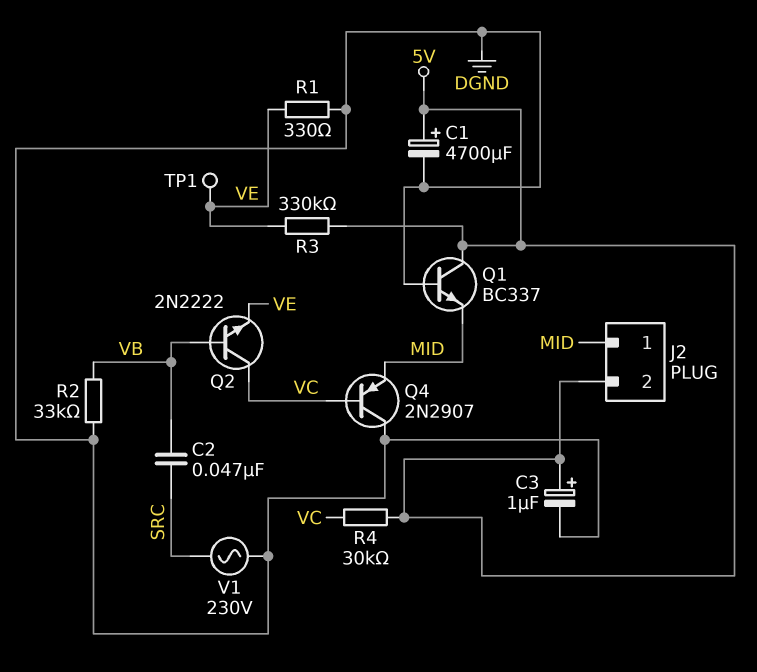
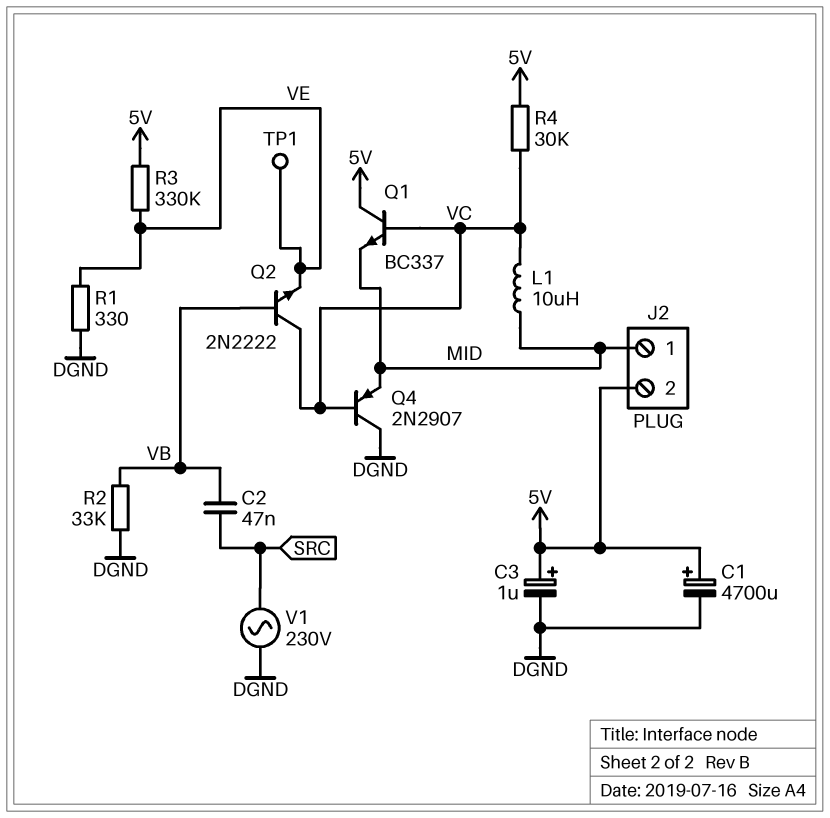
L1: none -> 10uH (MID, VC)
Q1: NPN BC337 (B DGND, C 5V, E MID) -> NPN BC337 (B VC, C 5V, E MID)

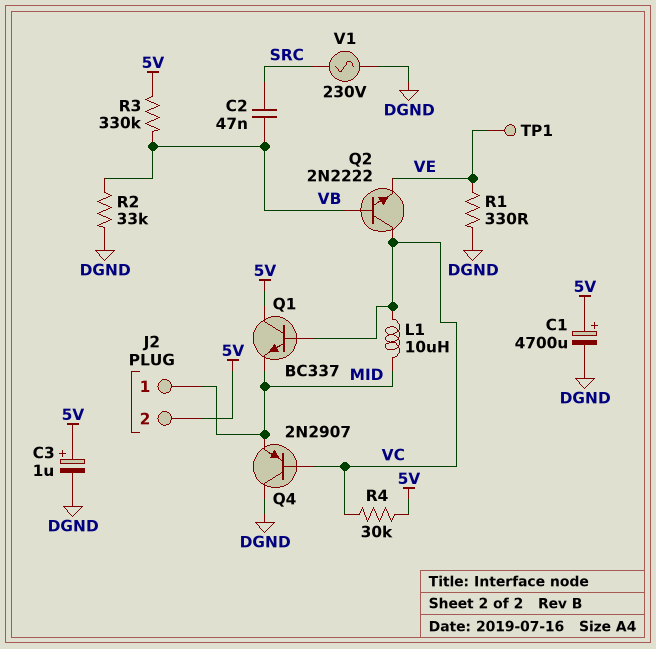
R3: 330k (5V, VE) -> 330k (5V, VB)

